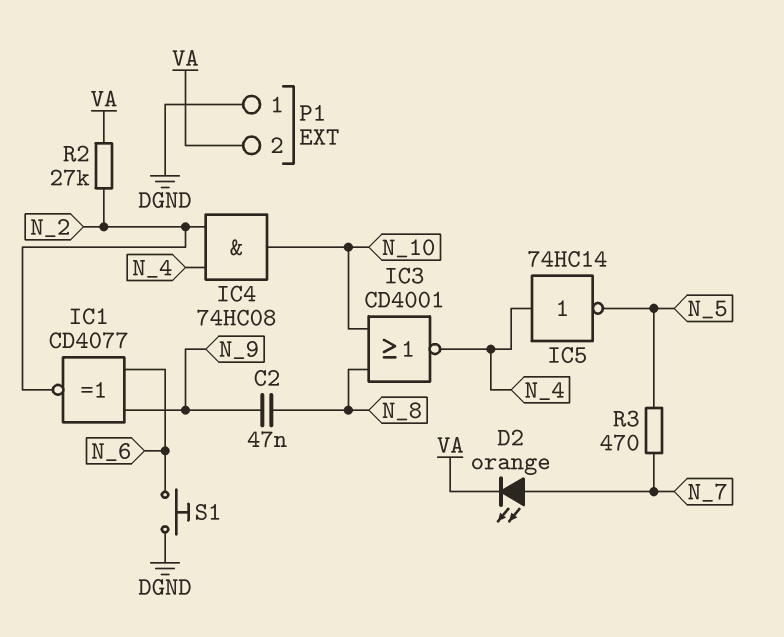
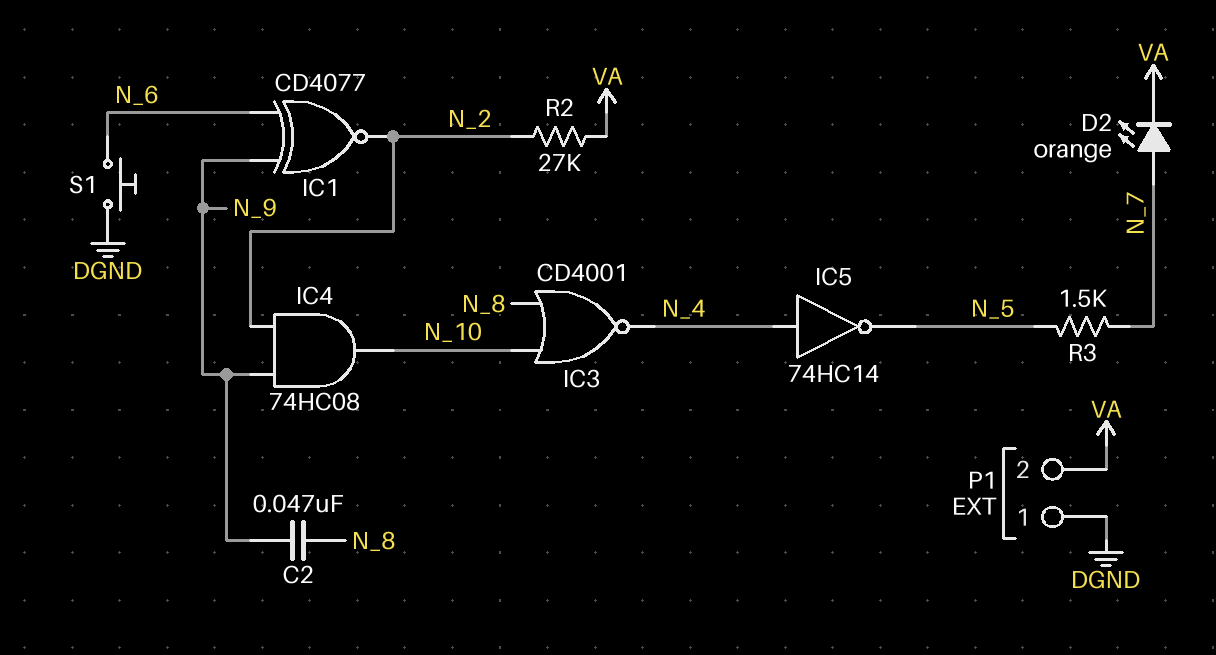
IC4: AND 74HC08 (in N_2, in N_4, out N_10) -> AND 74HC08 (in N_2, in N_9, out N_10)
R3: 470 (N_5, N_7) -> 1.5k (N_5, N_7)

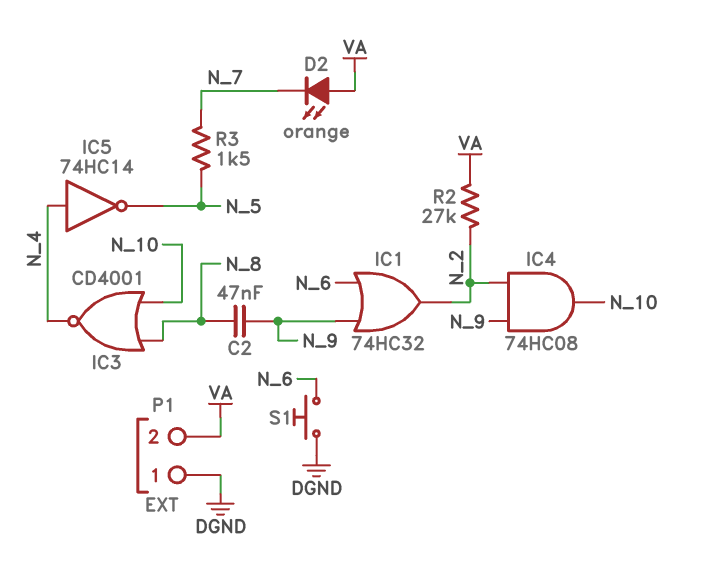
D2: LED orange (A N_7, K VA) -> LED orange (A VA, K N_7)
IC1: XNOR CD4077 (in N_6, in N_9, out N_2) -> OR 74HC32 (in N_6, in N_9, out N_2)

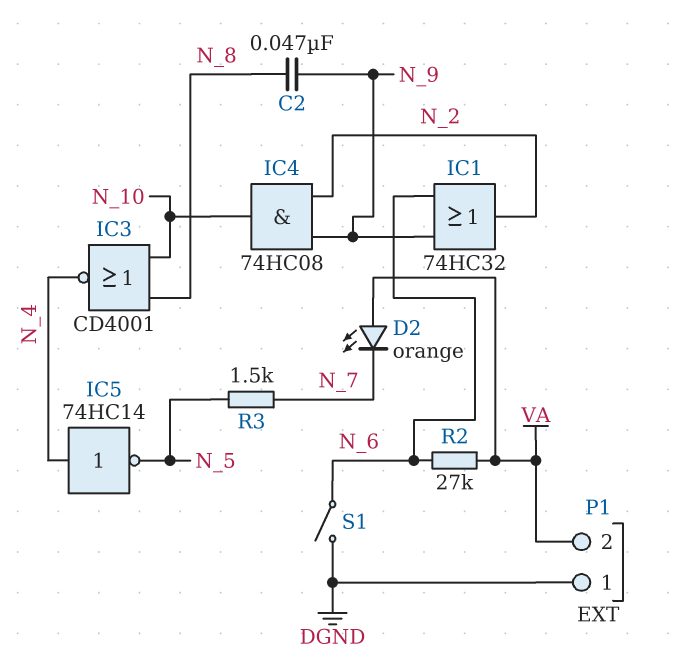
R2: 27k (N_2, VA) -> 27k (N_6, VA)
S1: button (DGND, N_6) -> switch (DGND, N_6)

